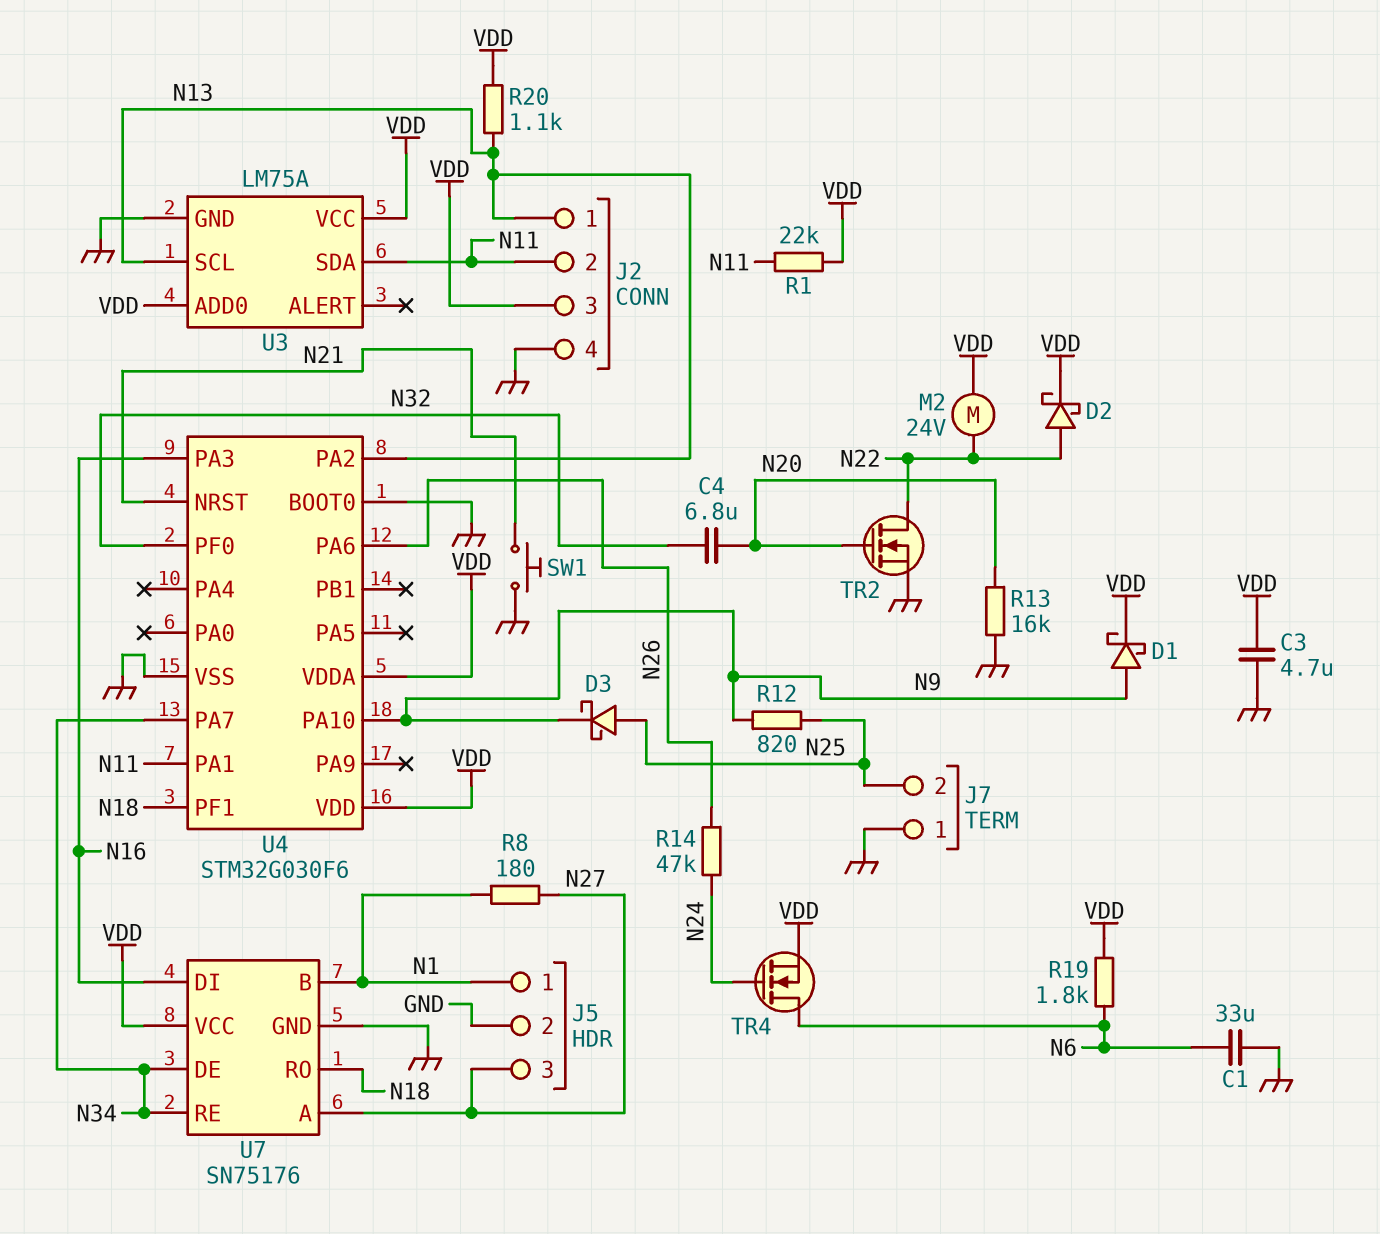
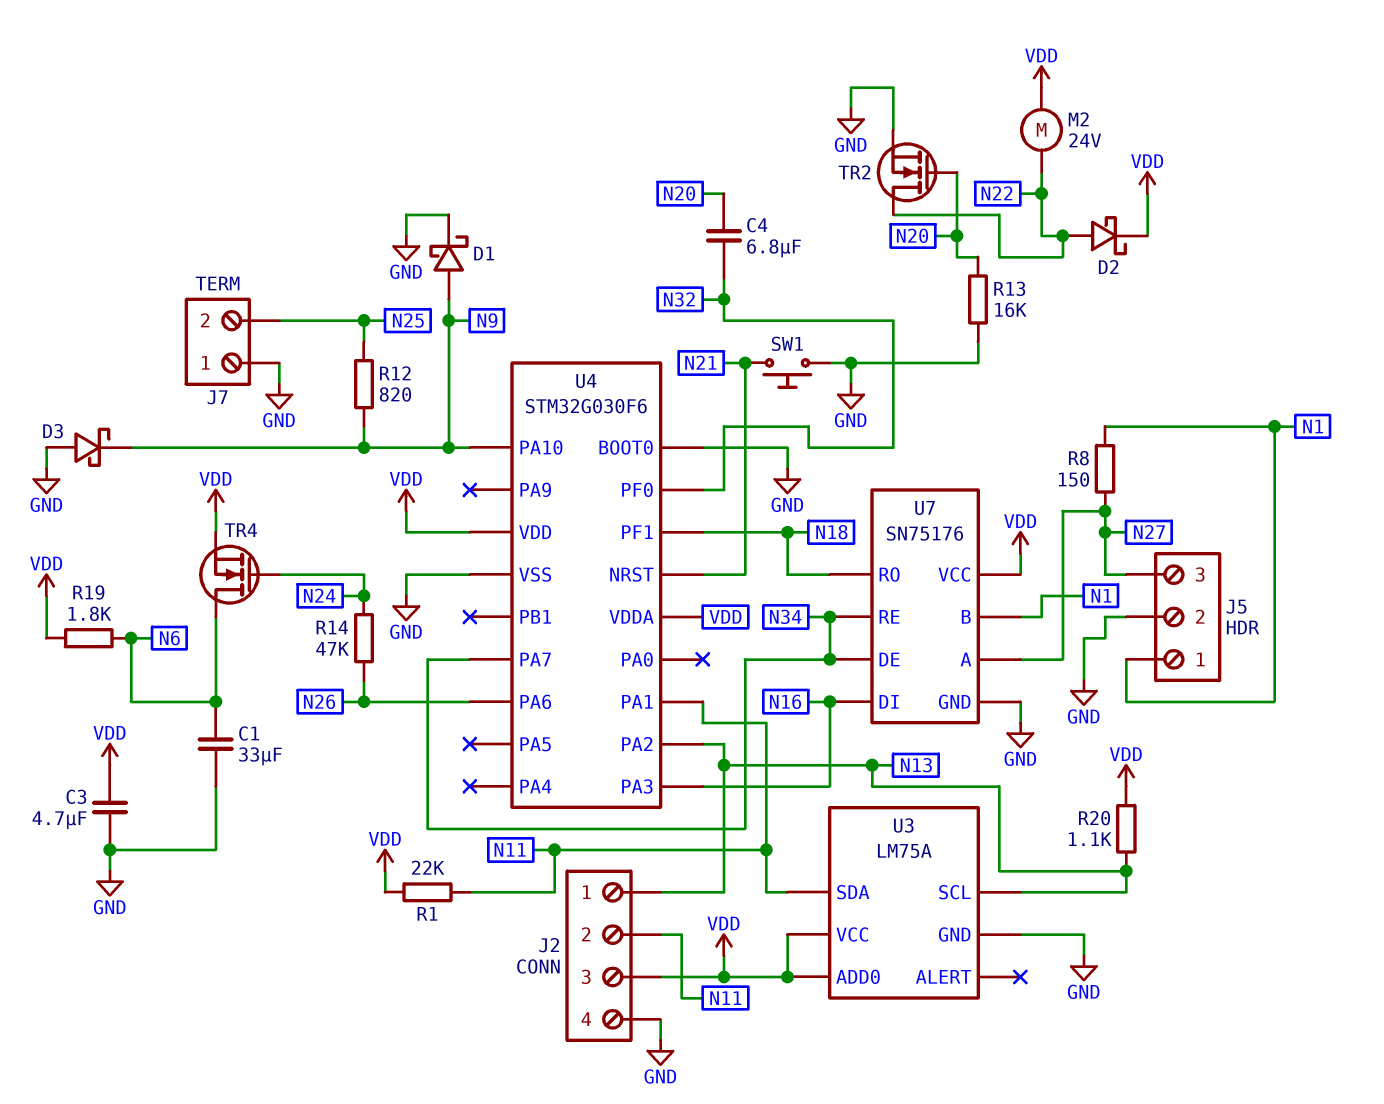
D1: schottky (A N9, K VDD) -> schottky (A N9, K GND)
D3: schottky (A N25, K N9) -> schottky (A GND, K N9)
R8: 180 (N1, N27) -> 150 (N1, N27)

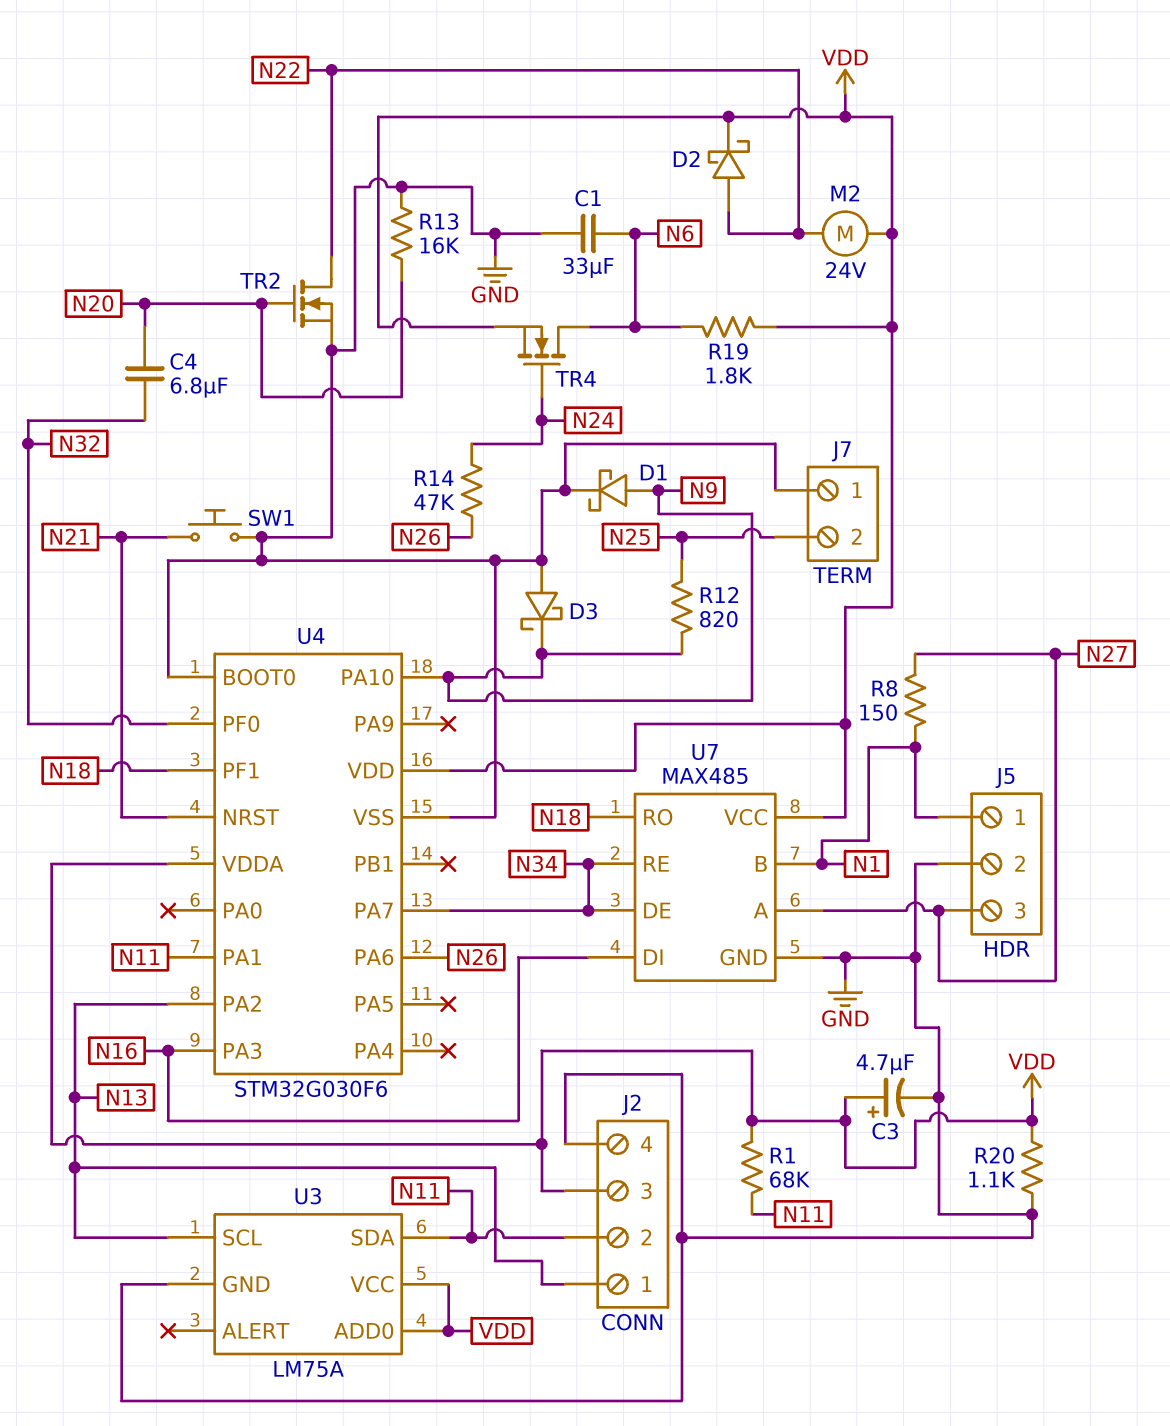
C3: 4.7uF (GND, VDD) -> 4.7uF (plus VDD, minus GND)
R1: 22k (N11, VDD) -> 68k (N11, VDD)
R20: 1.1k (N13, VDD) -> 1.1k (GND, VDD)
U7: SN75176 -> MAX485

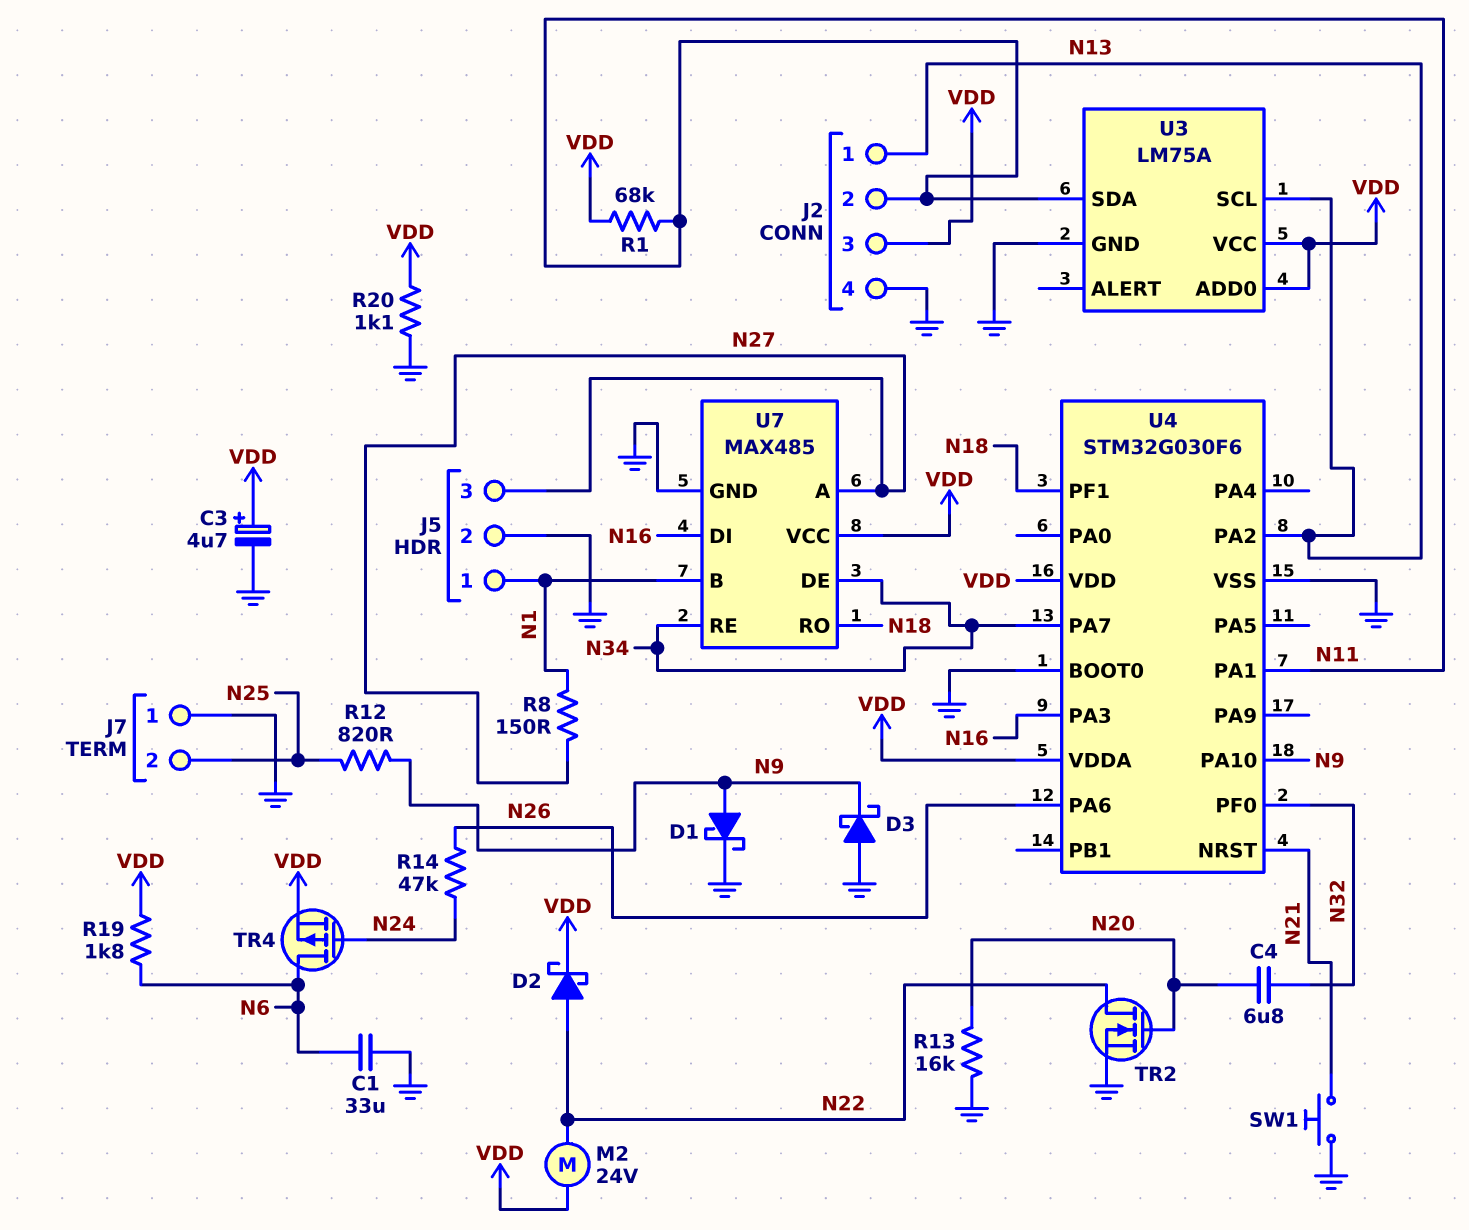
TR4: NMOS (G N24, D N6, S VDD) -> PMOS (G N24, D N6, S VDD)

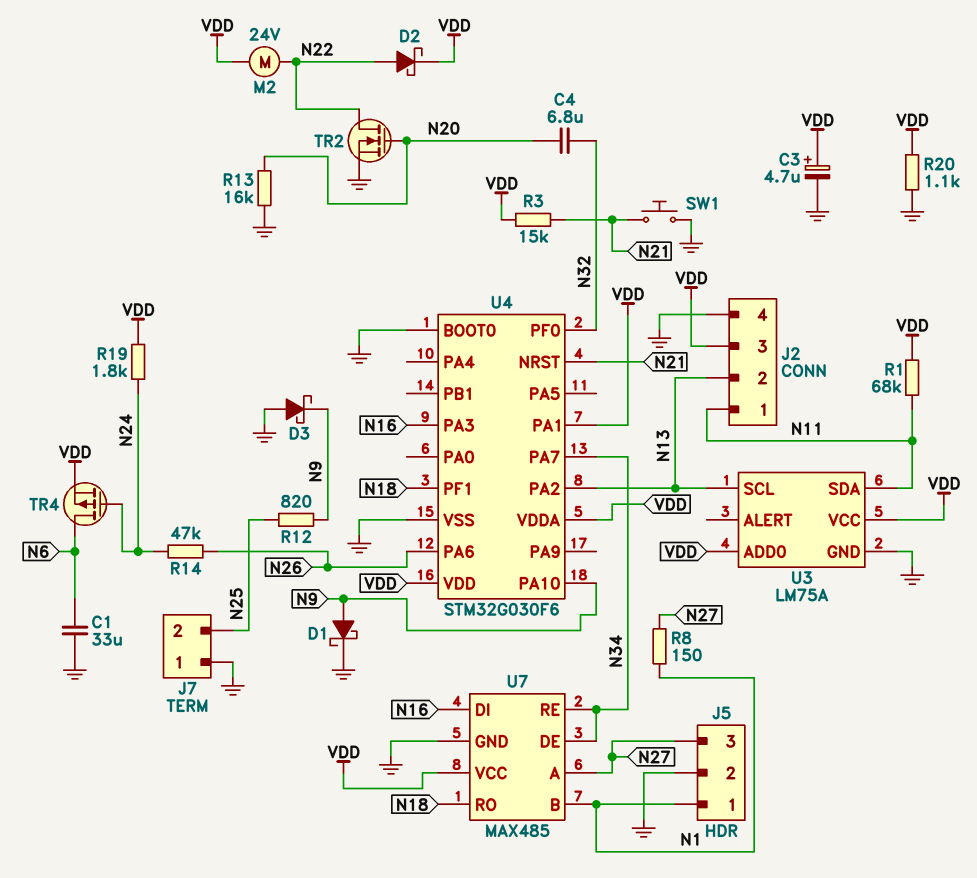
J2 pin 1: N13 -> N11
J2 pin 2: N11 -> N13
R3: none -> 15k (N21, VDD)
R19: 1.8k (N6, VDD) -> 1.8k (N24, VDD)
U4 pin PA1: N11 -> VDD

